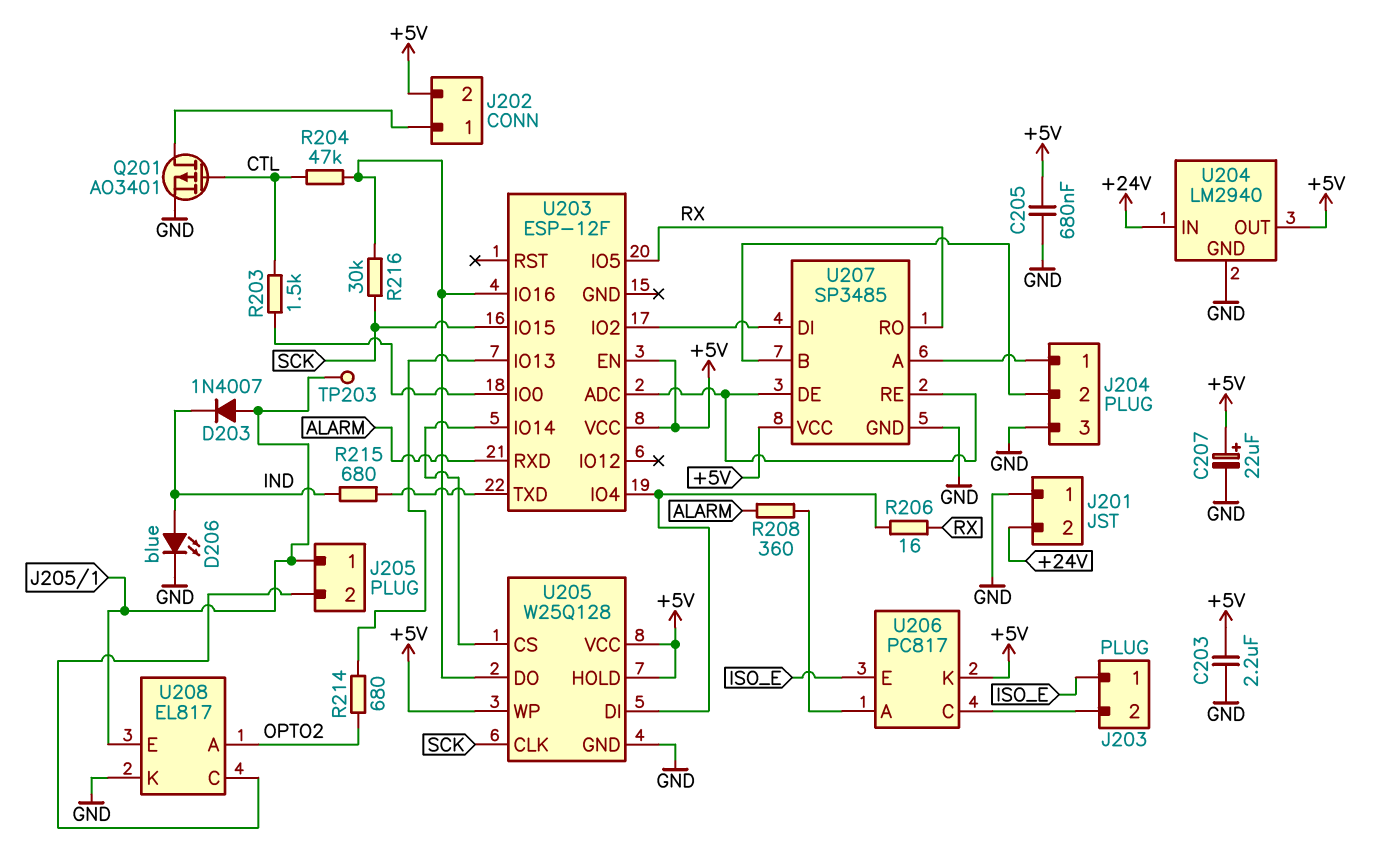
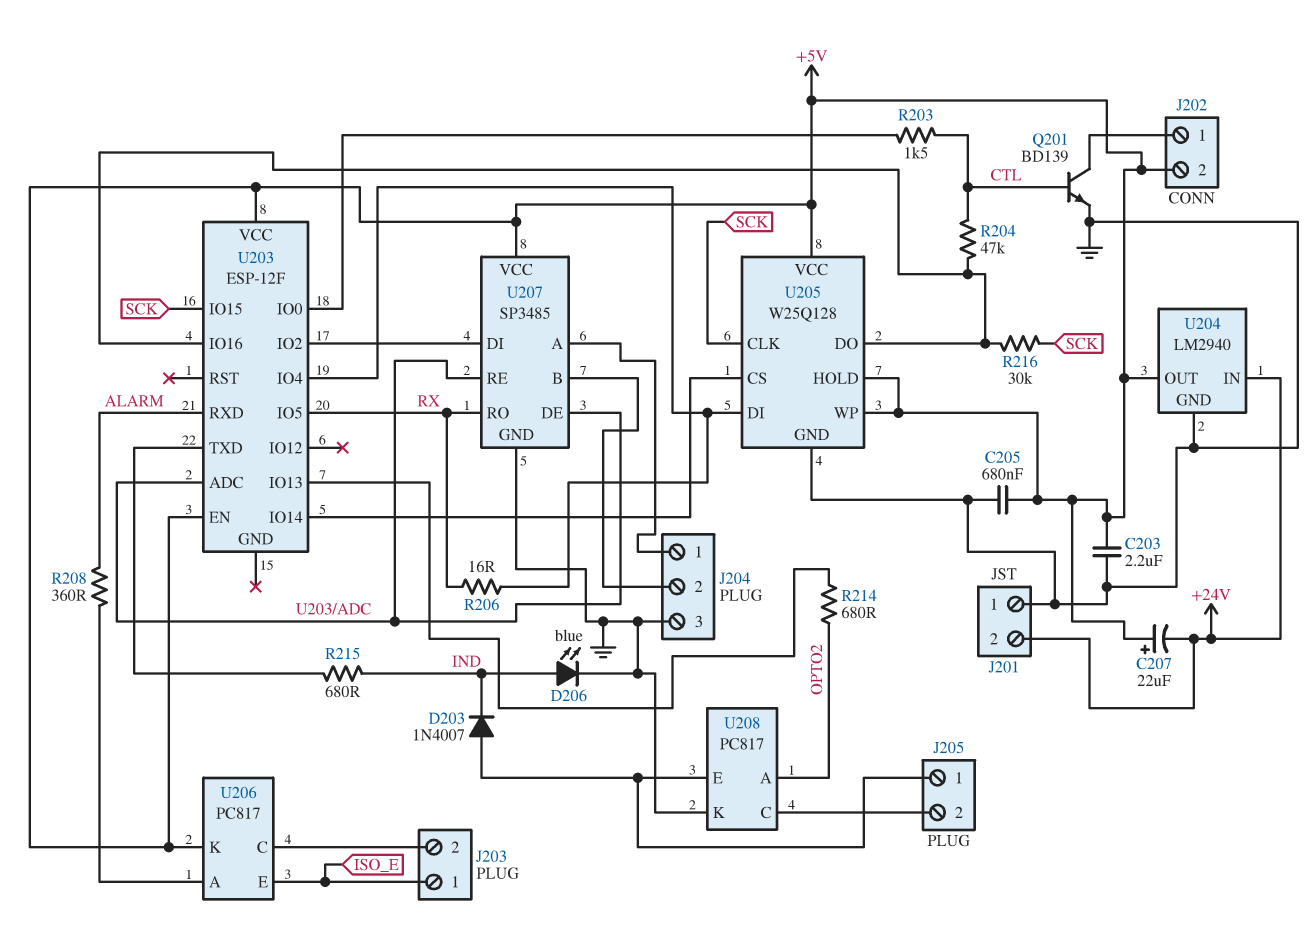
C207: 22uF (plus +5V, minus GND) -> 22uF (plus +5V, minus +24V)
Q201: PMOS AO3401 (G CTL, D J202/1, S GND) -> NPN BD139 (B CTL, C J202/1, E GND)
TP203: test point (J205/1) -> none
U208: EL817 -> PC817

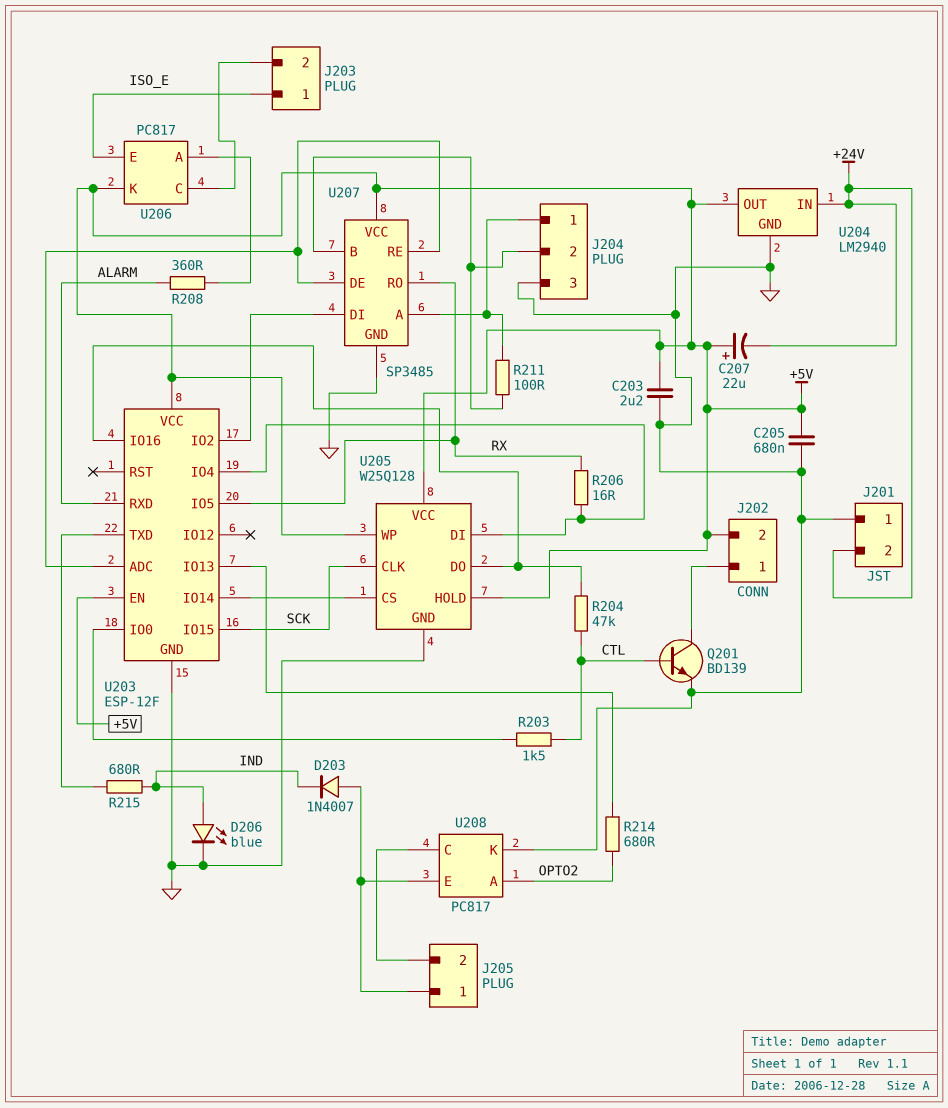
R211: none -> 100 (J204/1, J204/2)
R216: 30k (SCK, U203/IO16) -> none
U203 pin GND: none -> GND

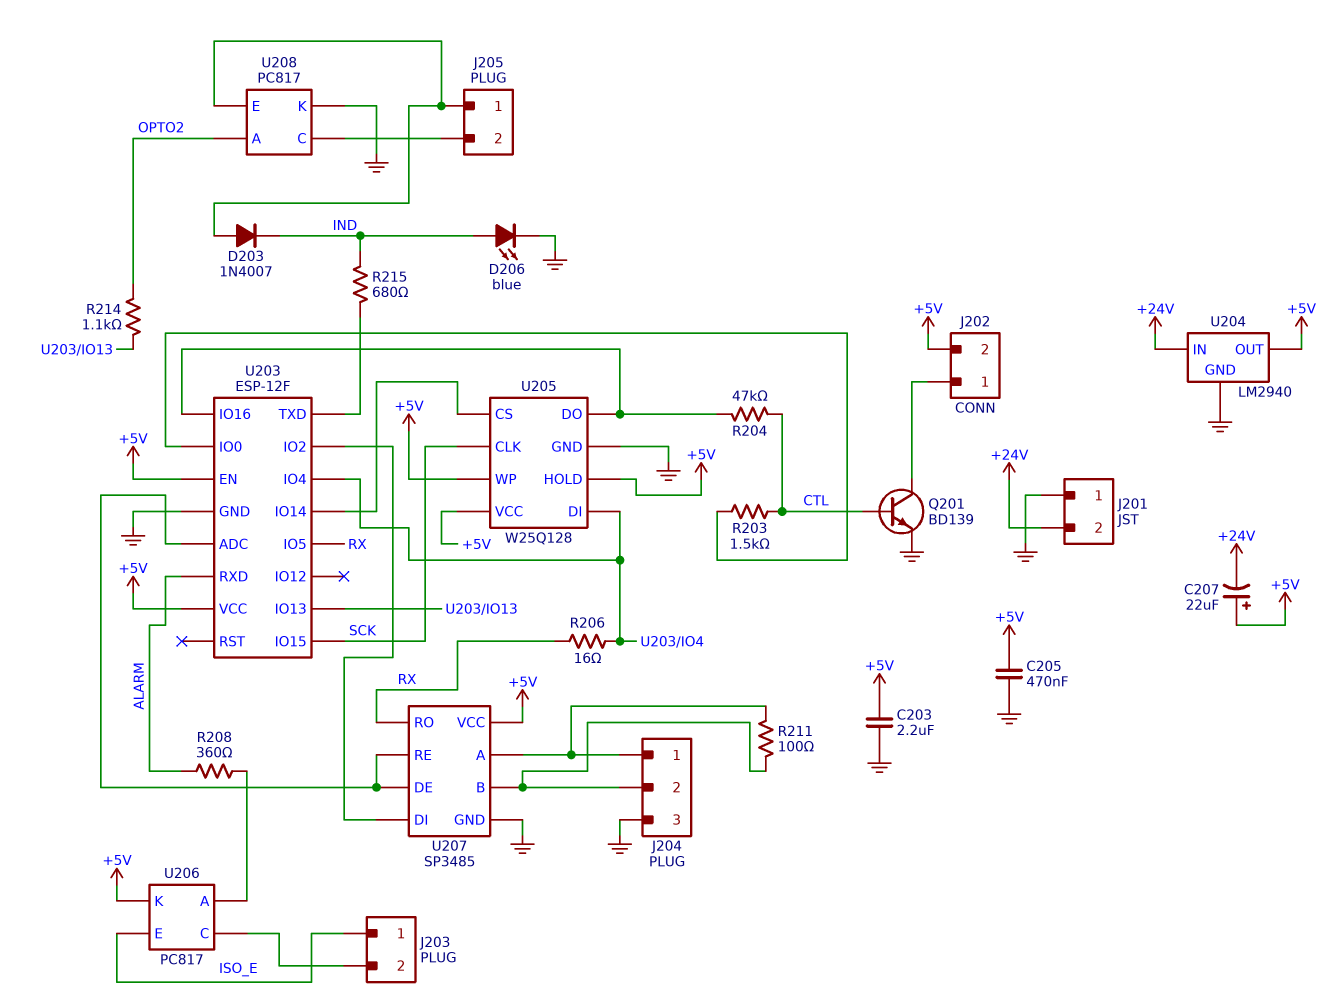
C205: 680nF (+5V, GND) -> 470nF (+5V, GND)
R214: 680 (OPTO2, U203/IO13) -> 1.1k (OPTO2, U203/IO13)

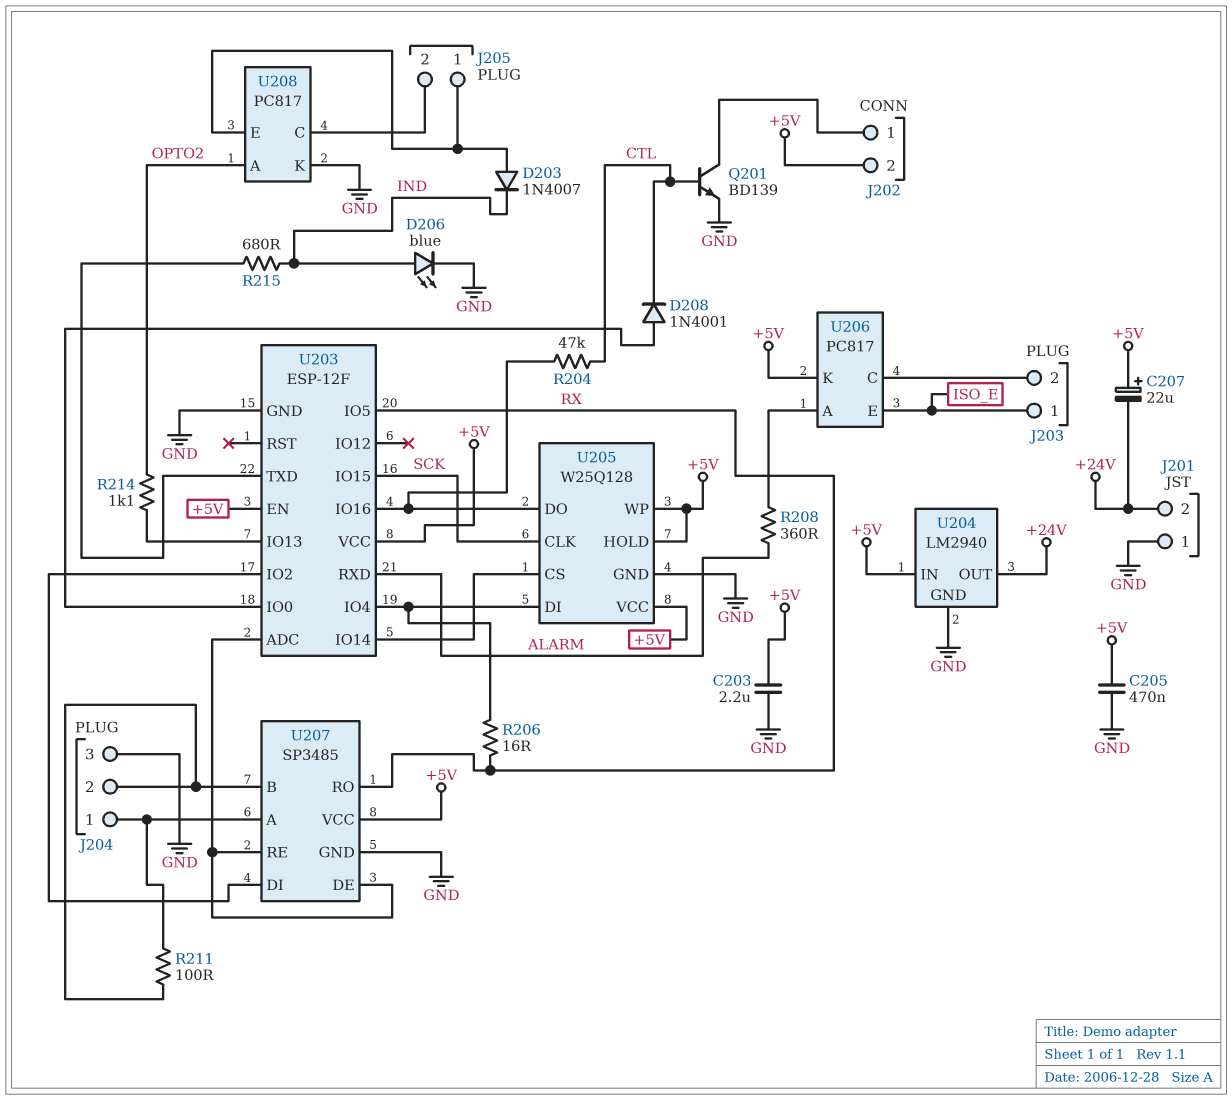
D208: none -> diode 1N4001 (A U203/IO0, K CTL)
R203: 1.5k (CTL, U203/IO0) -> none
U204 pin IN: +24V -> +5V
U204 pin OUT: +5V -> +24V

